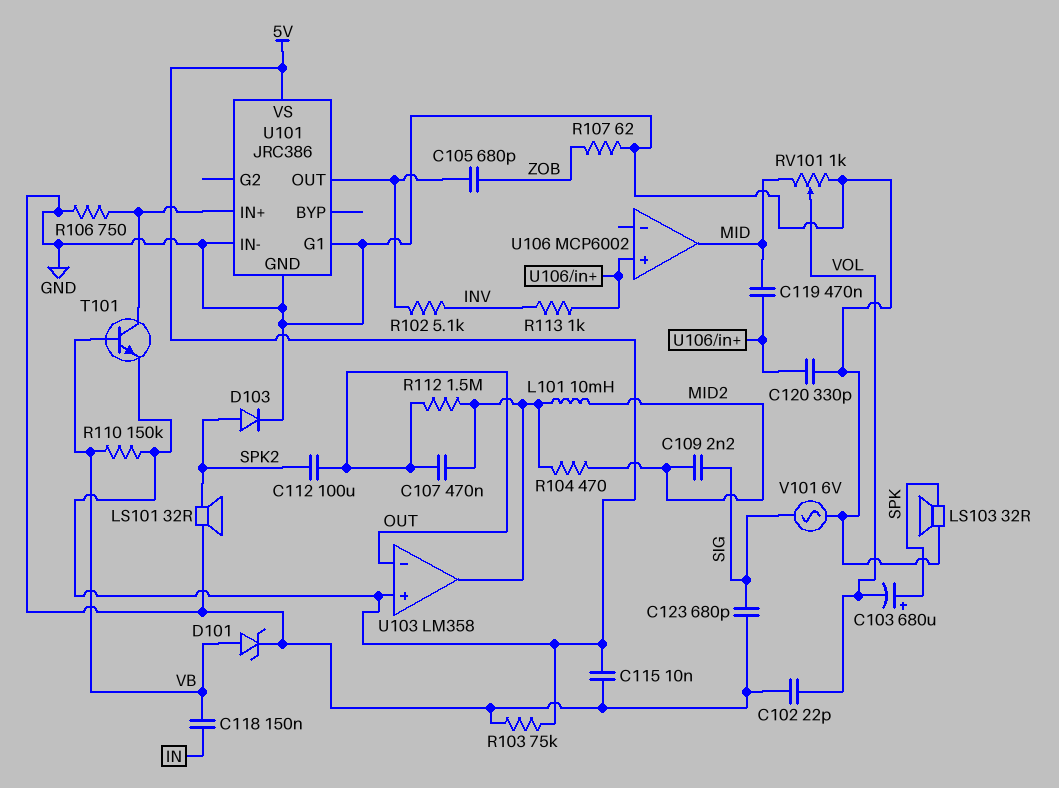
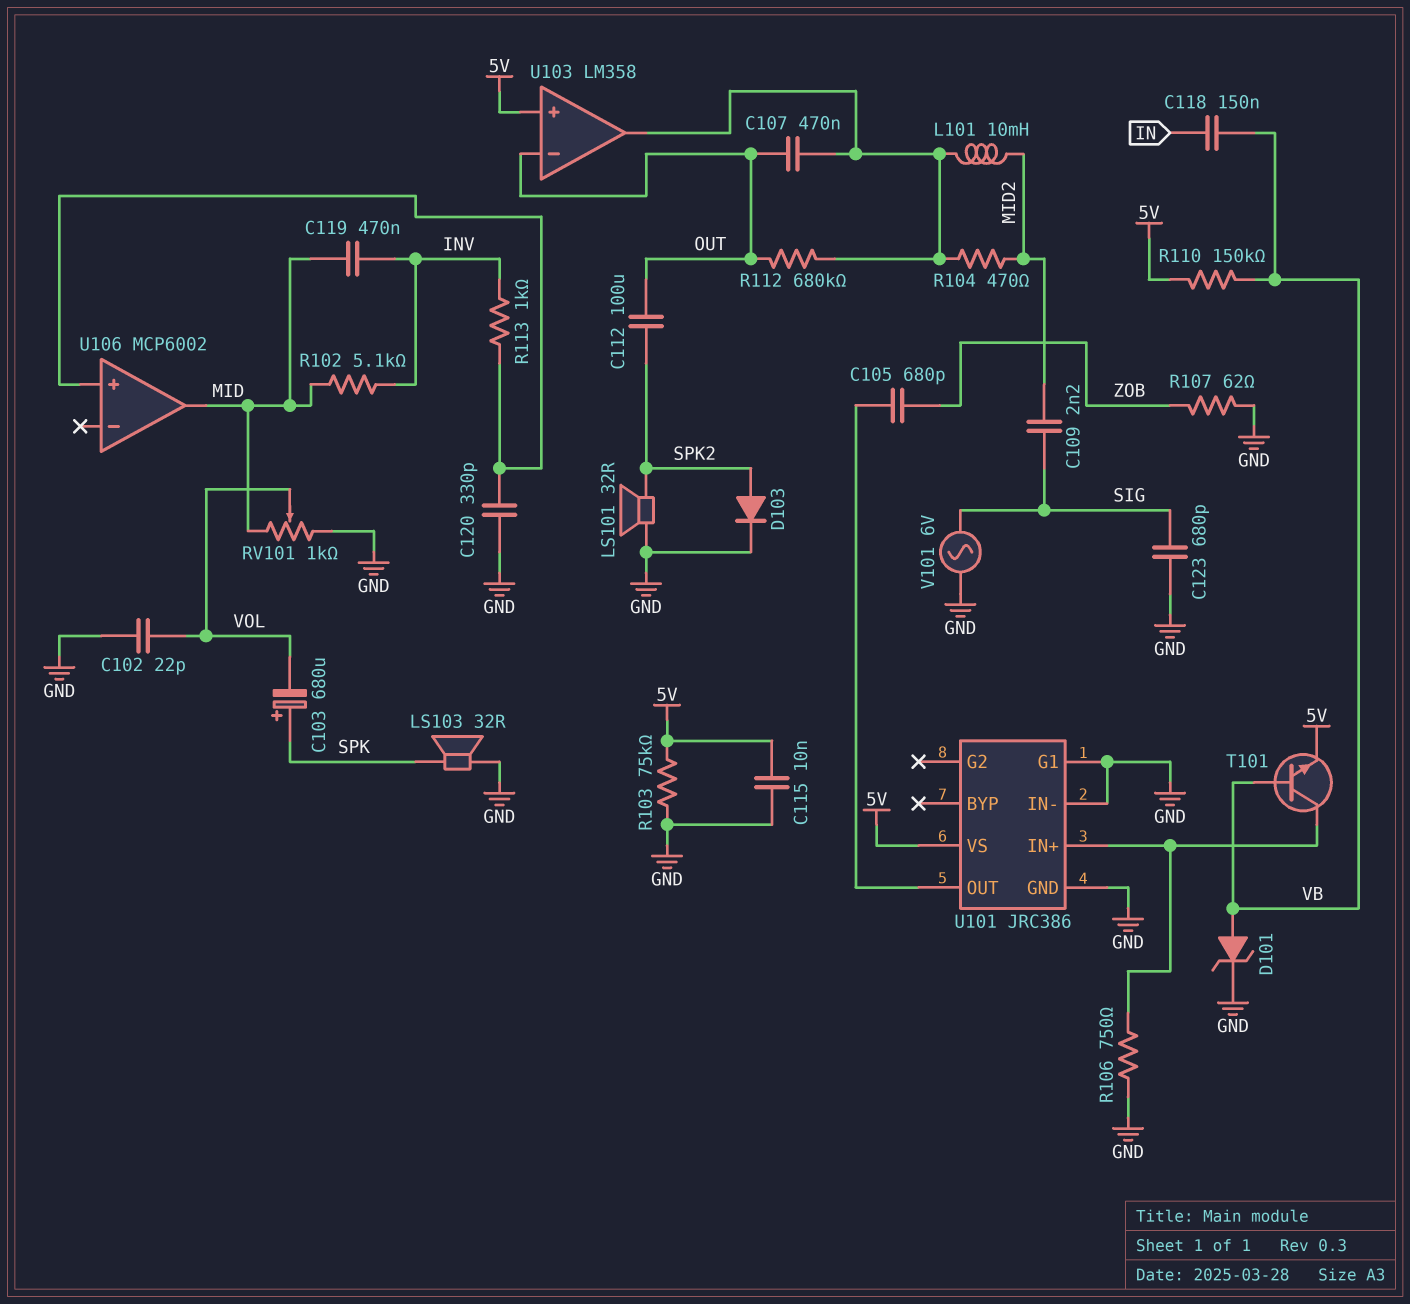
C119: 470nF (MID, U106/in+) -> 470nF (INV, MID)
R102: 5.1k (INV, U101/OUT) -> 5.1k (INV, MID)
R112: 1.5M (OUT, U103/out) -> 680k (OUT, U103/out)

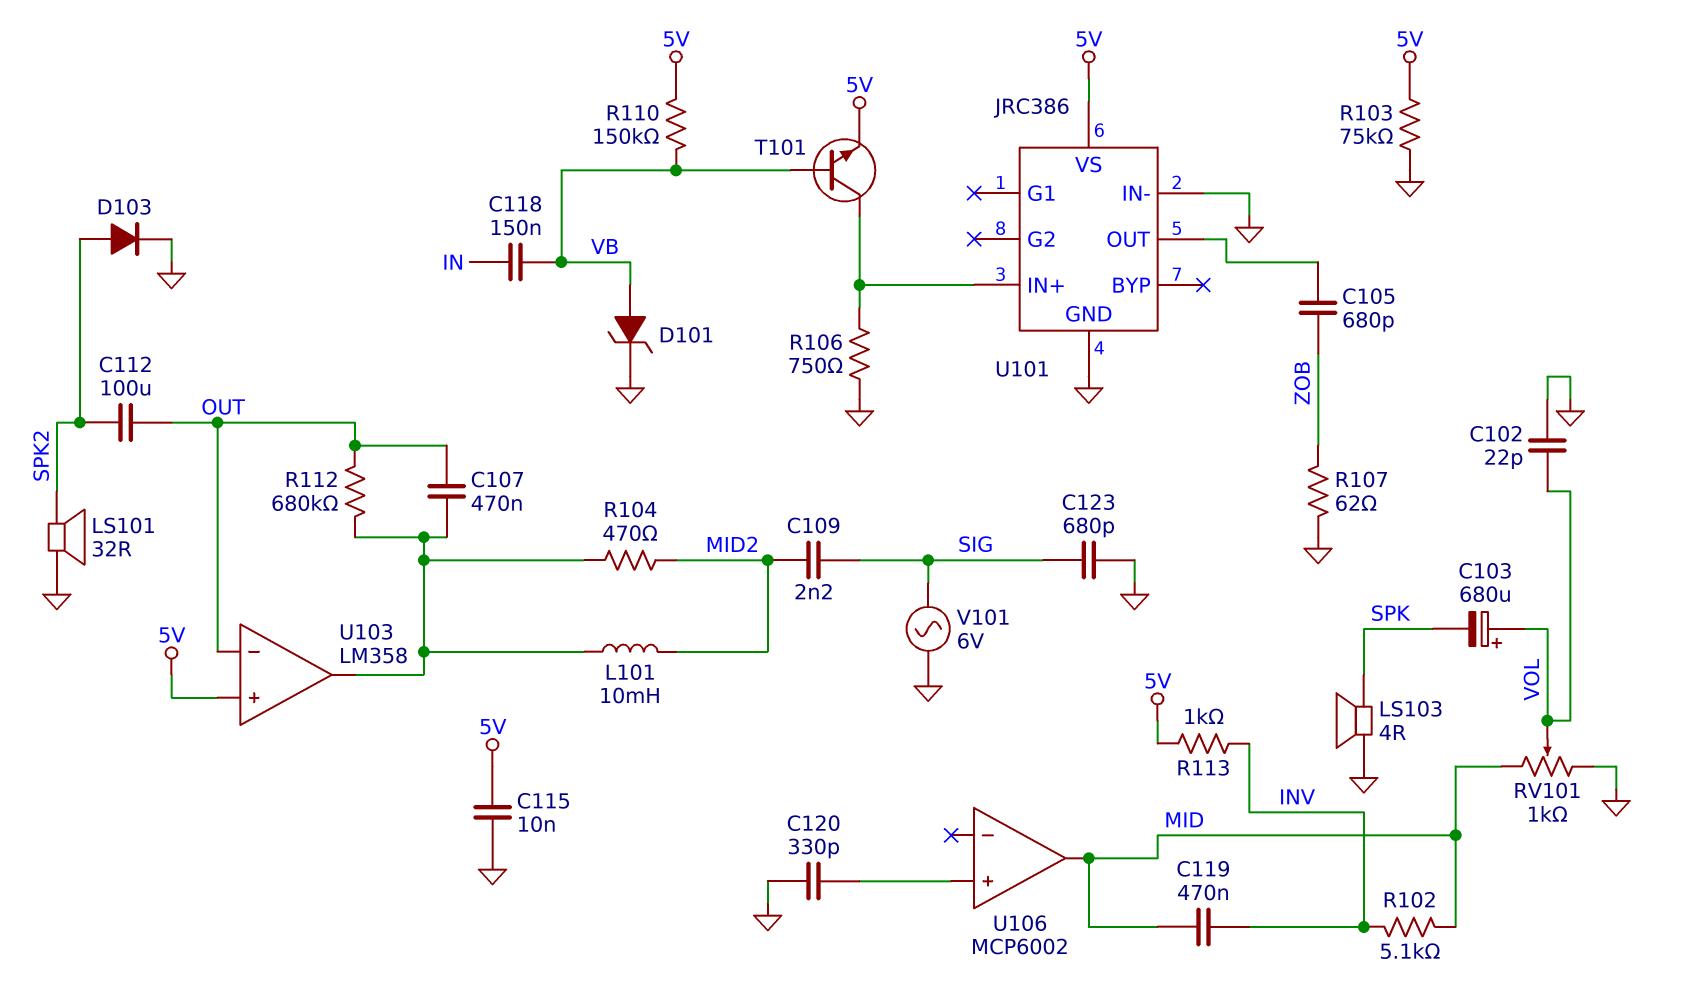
C103: 680uF (plus SPK, minus VOL) -> 680uF (plus VOL, minus SPK)
LS103: speaker 32R (GND, SPK) -> speaker 4R (GND, SPK)
R113: 1k (INV, U106/in+) -> 1k (5V, INV)
U101 pin G1: GND -> none

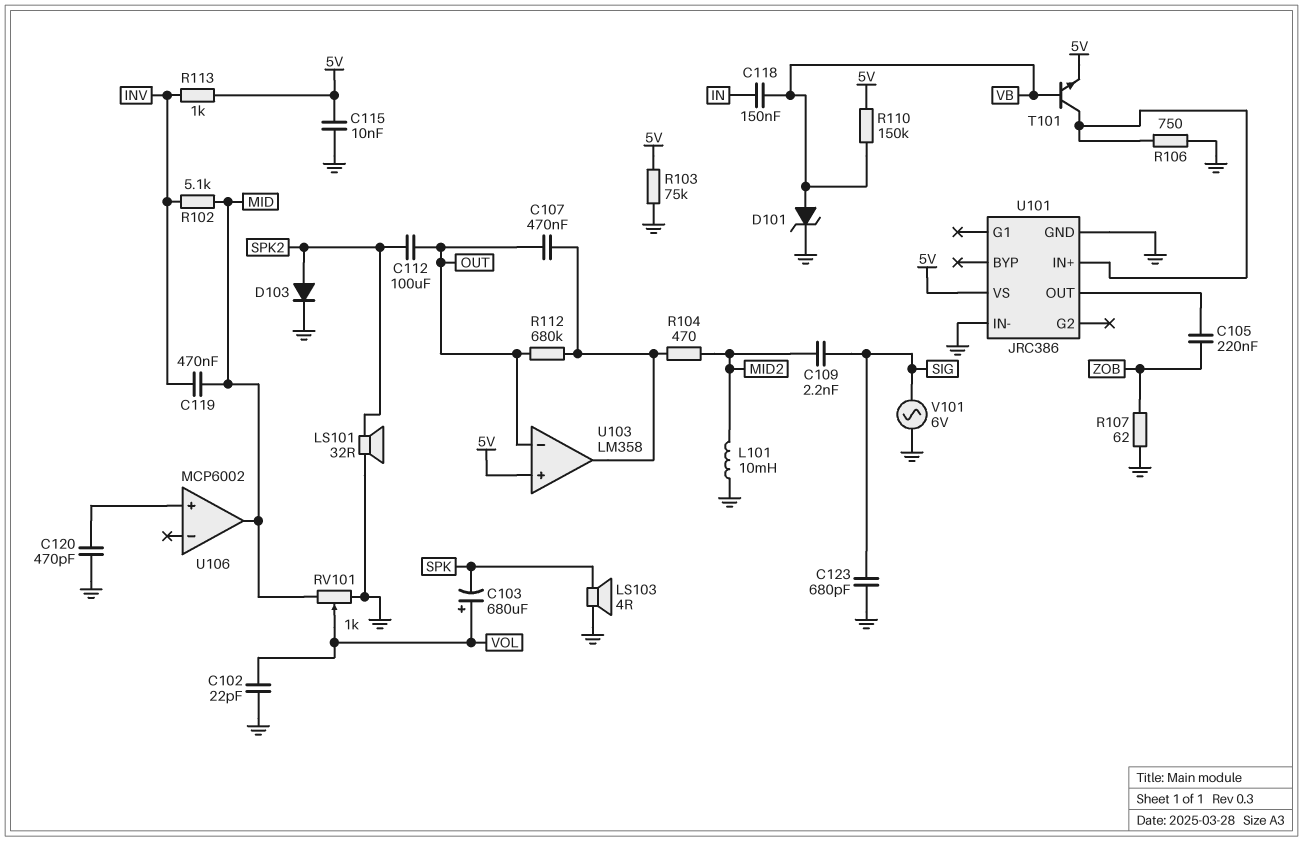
C105: 680pF (U101/OUT, ZOB) -> 220nF (U101/OUT, ZOB)
C120: 330pF (GND, U106/in+) -> 470pF (GND, U106/in+)
L101: 10mH (MID2, U103/out) -> 10mH (GND, MID2)

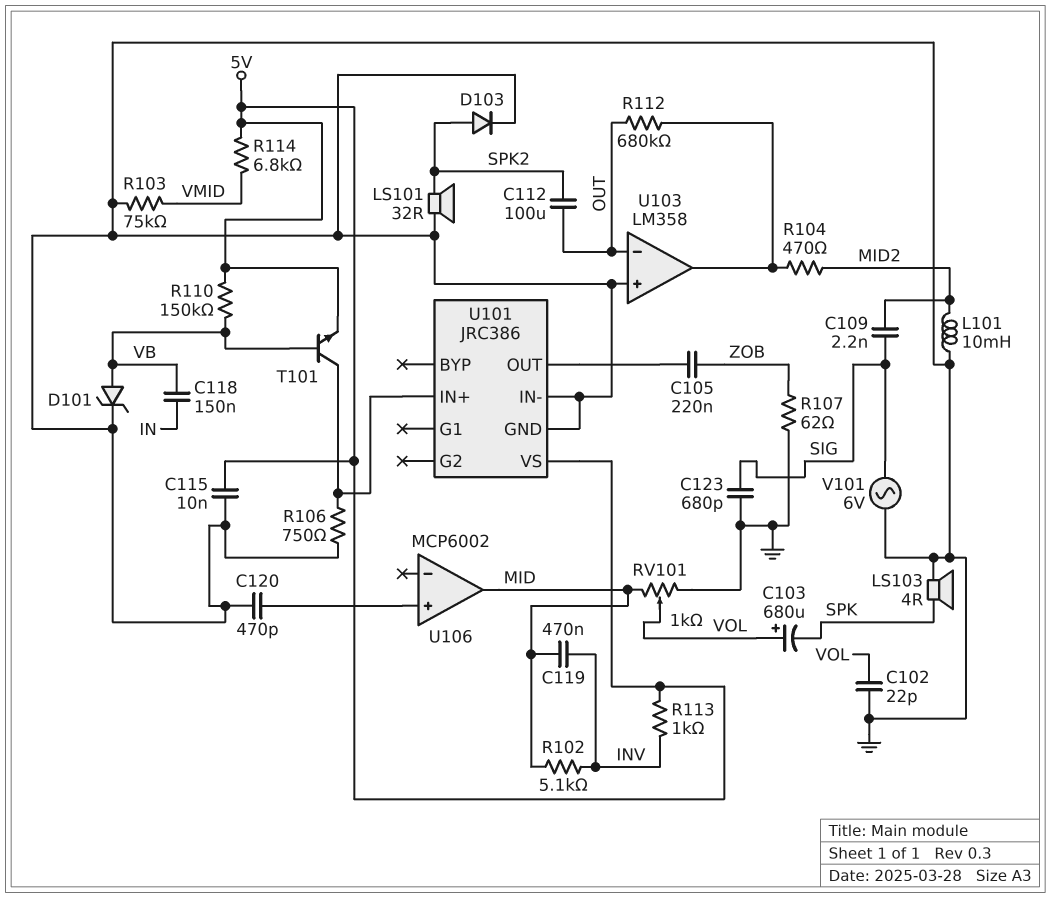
C107: 470nF (OUT, U103/out) -> none
R103: 75k (5V, GND) -> 75k (GND, VMID)
R114: none -> 6.8k (5V, VMID)
U103 pin in+: 5V -> GND

